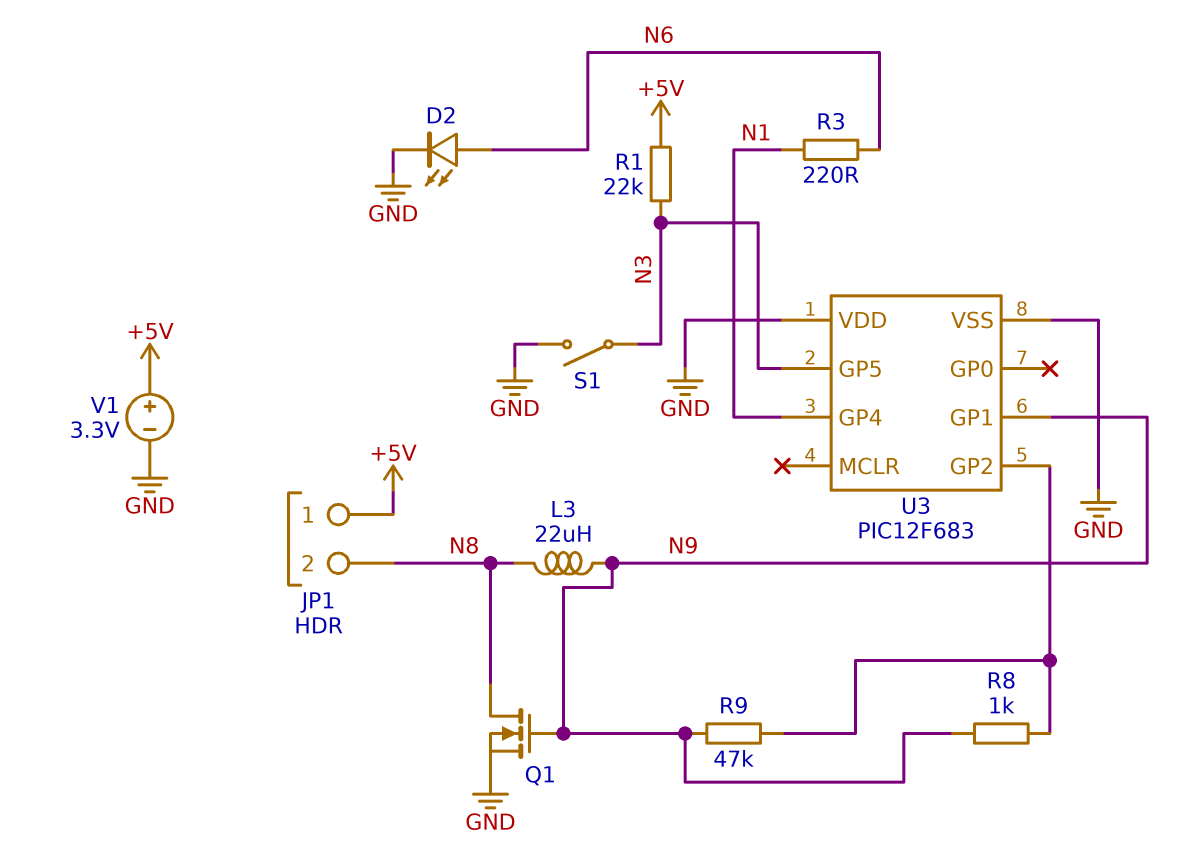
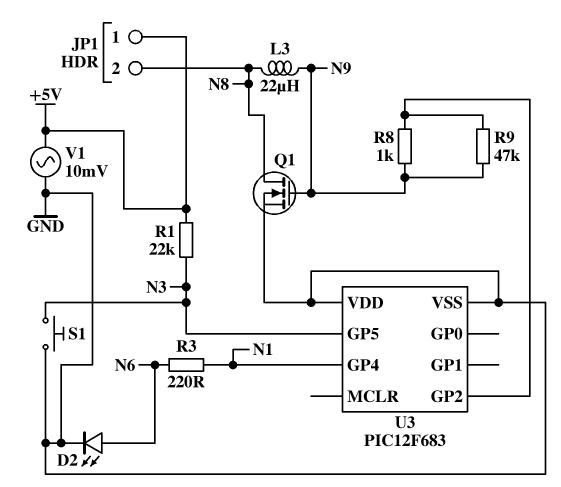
S1: switch (GND, N3) -> button (GND, N3)
U3 pin GP1: N9 -> none
V1: 3.3V (plus +5V, minus GND) -> AC 10mV (+5V, GND)

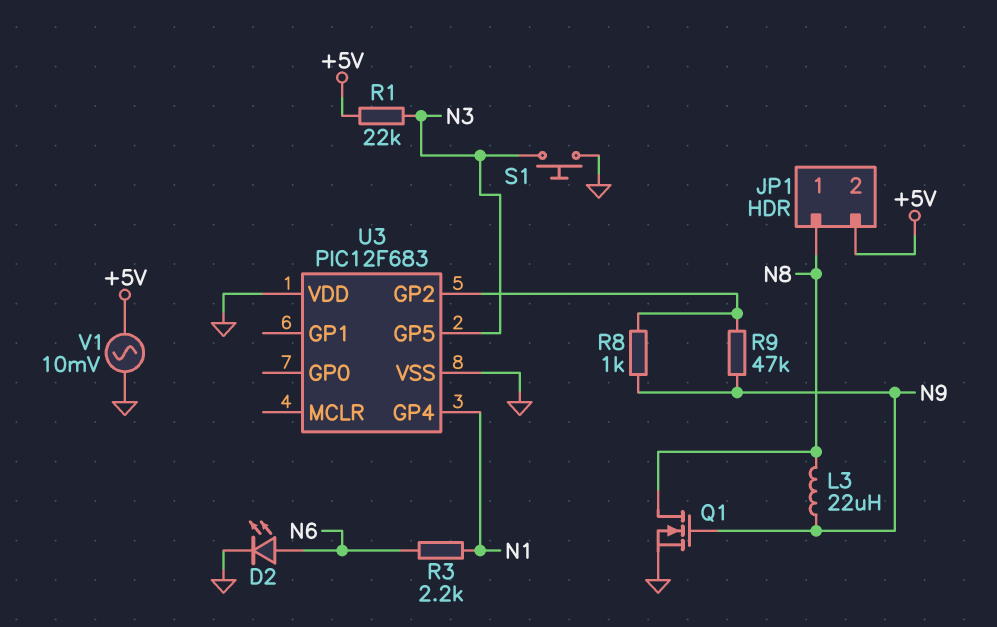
JP1 pin 1: +5V -> N8
JP1 pin 2: N8 -> +5V
R3: 220 (N1, N6) -> 2.2k (N1, N6)

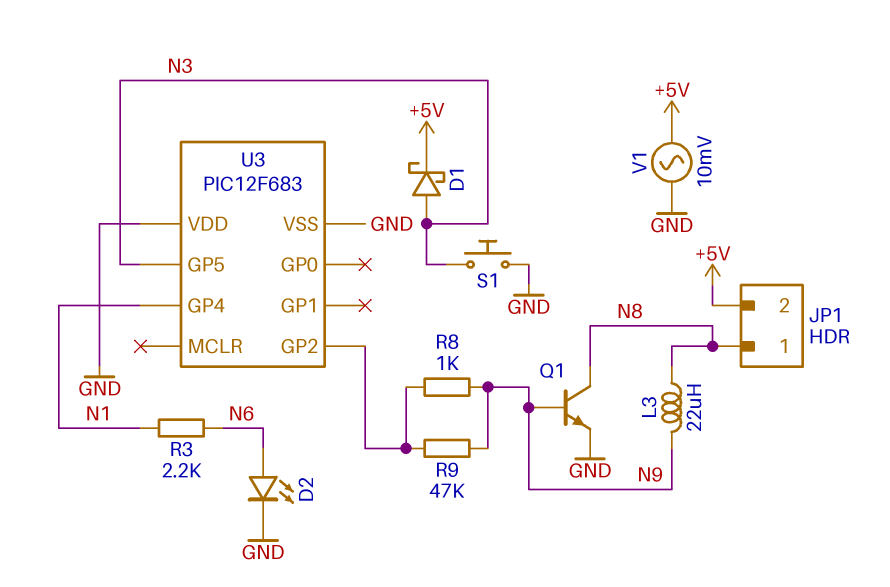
D1: none -> schottky (A N3, K +5V)
Q1: NMOS (G N9, D N8, S GND) -> NPN (B N9, C N8, E GND)
R1: 22k (+5V, N3) -> none

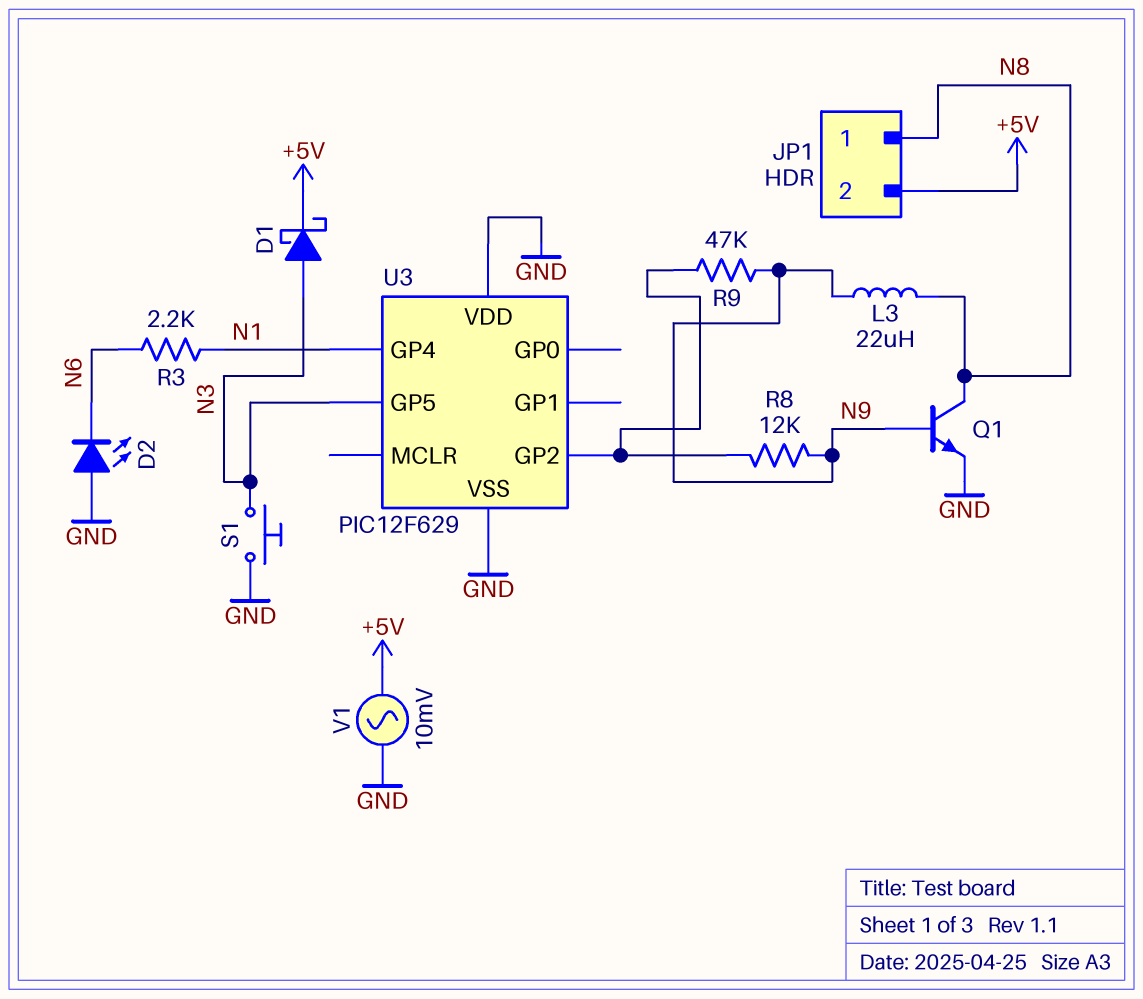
D2: LED (A N6, K GND) -> LED (A GND, K N6)
R8: 1k (N9, U3/GP2) -> 12k (N9, U3/GP2)
U3: PIC12F683 -> PIC12F629

